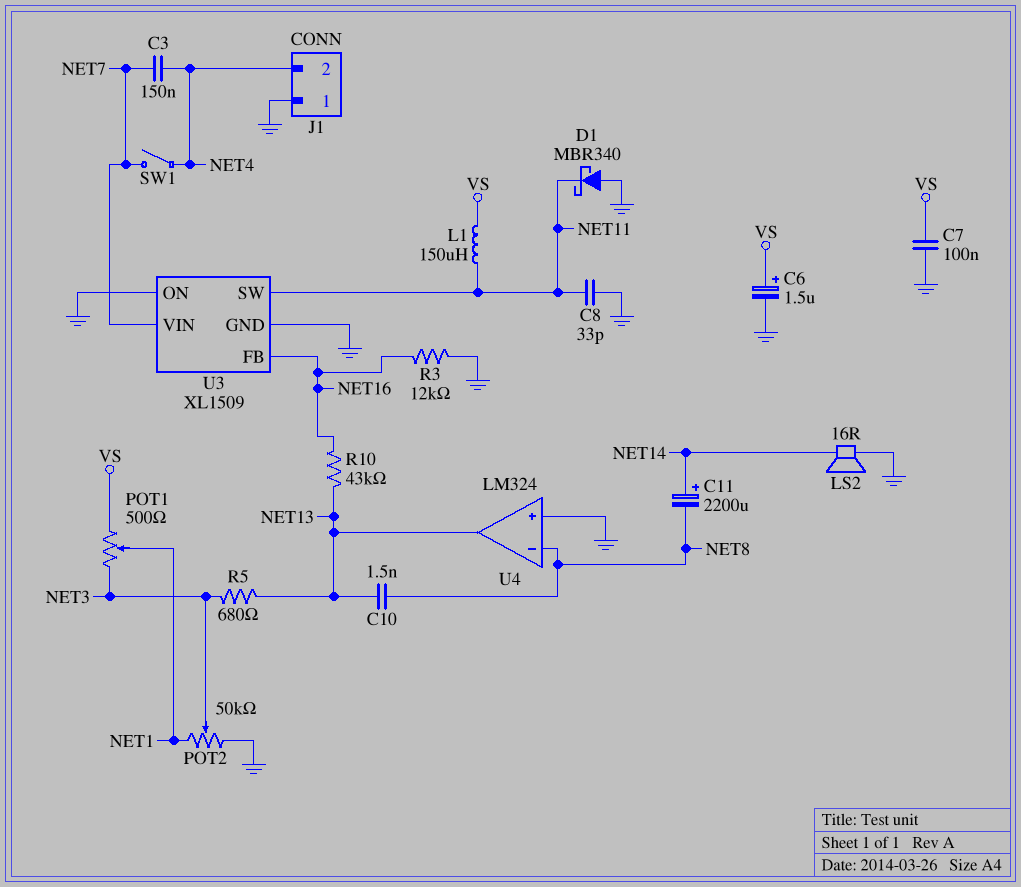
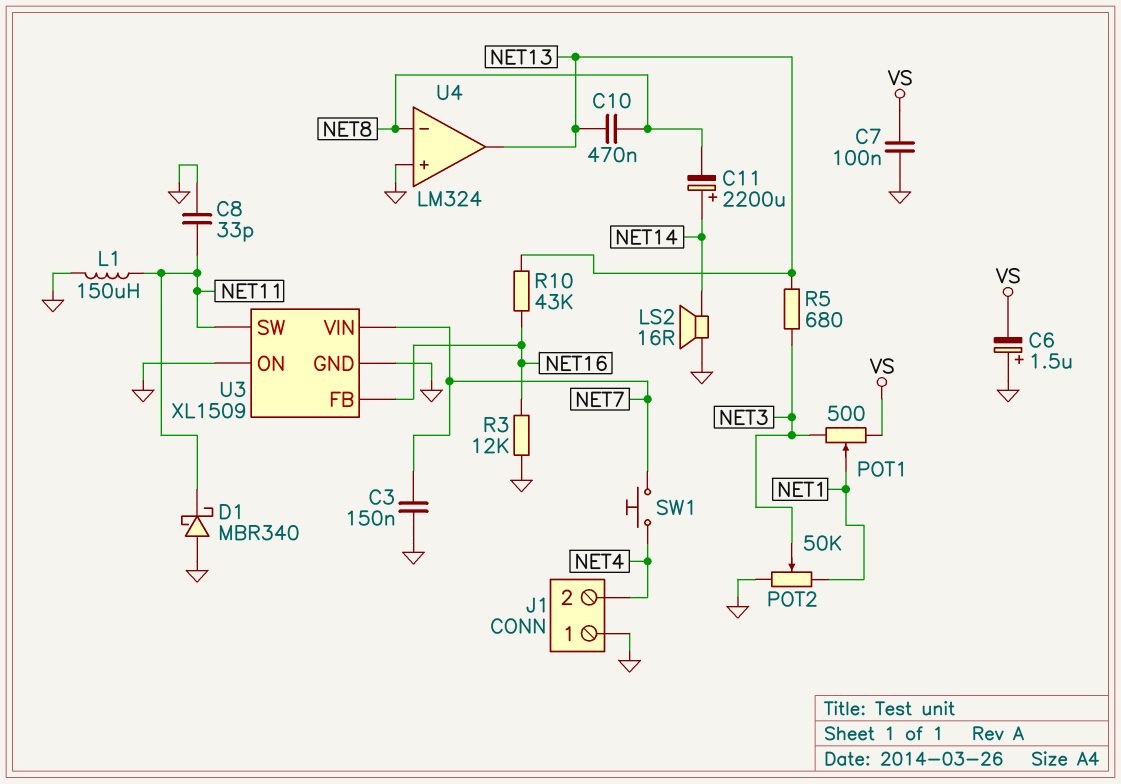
C3: 150nF (NET4, NET7) -> 150nF (GND, NET7)
C6: 1.5uF (plus VS, minus GND) -> 1.5uF (plus GND, minus VS)
C10: 1.5nF (NET8, NET13) -> 470nF (NET8, NET13)
L1: 150uH (NET11, VS) -> 150uH (GND, NET11)
SW1: switch (NET4, NET7) -> button (NET4, NET7)

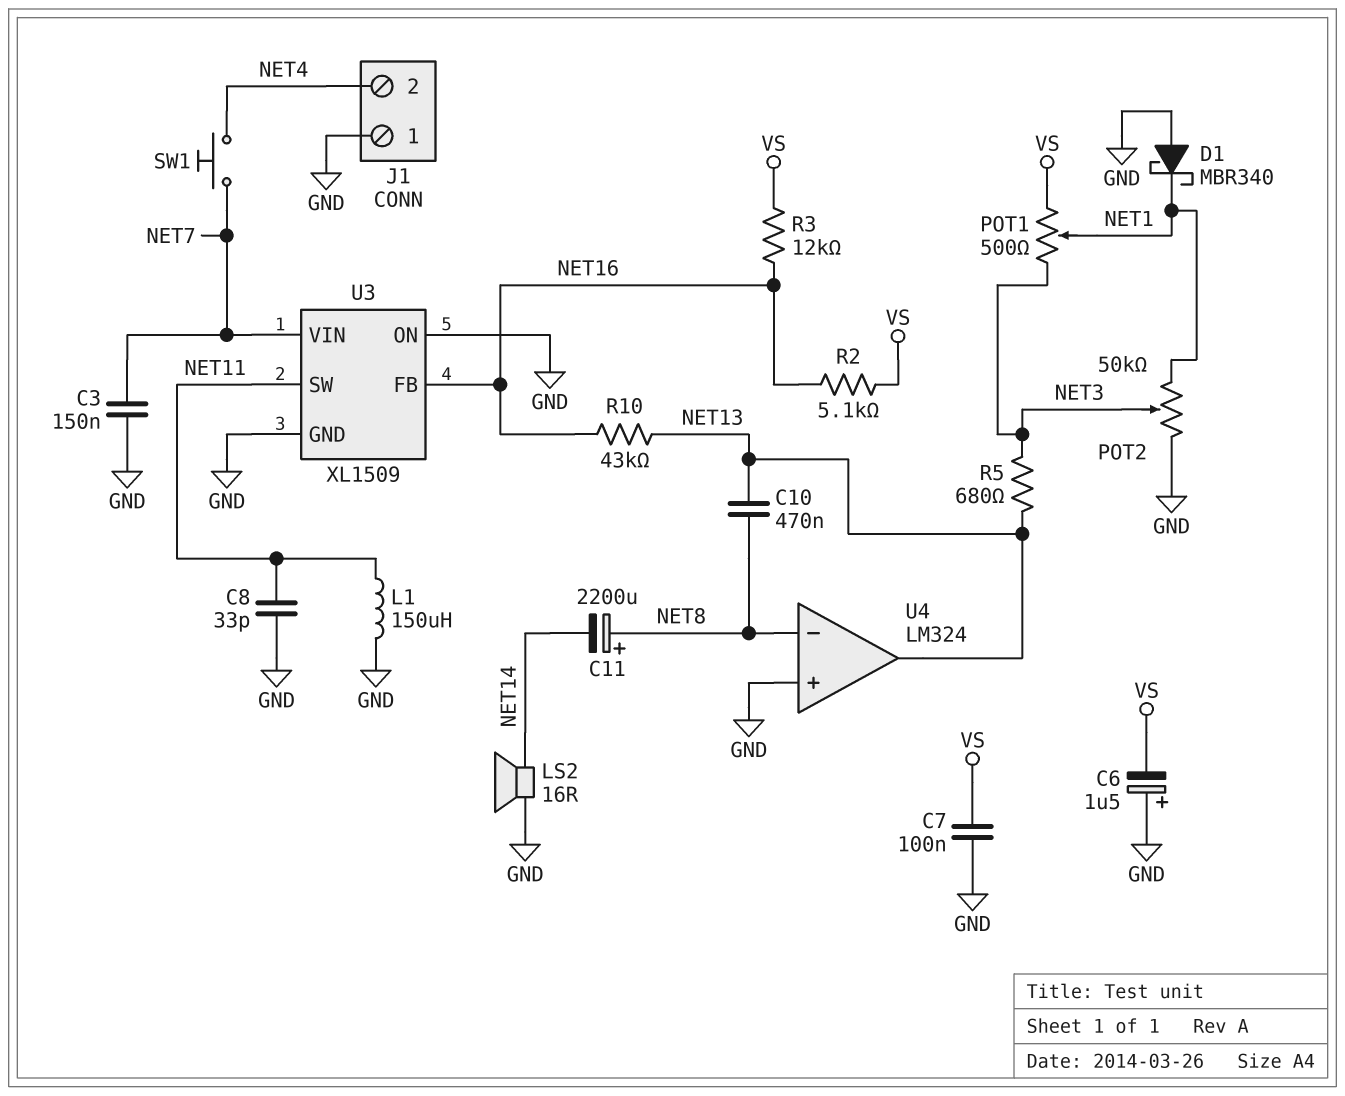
C11: 2200uF (plus NET14, minus NET8) -> 2200uF (plus NET8, minus NET14)
D1: schottky MBR340 (A GND, K NET11) -> schottky MBR340 (A GND, K NET1)
R2: none -> 5.1k (NET16, VS)
R3: 12k (GND, NET16) -> 12k (NET16, VS)

